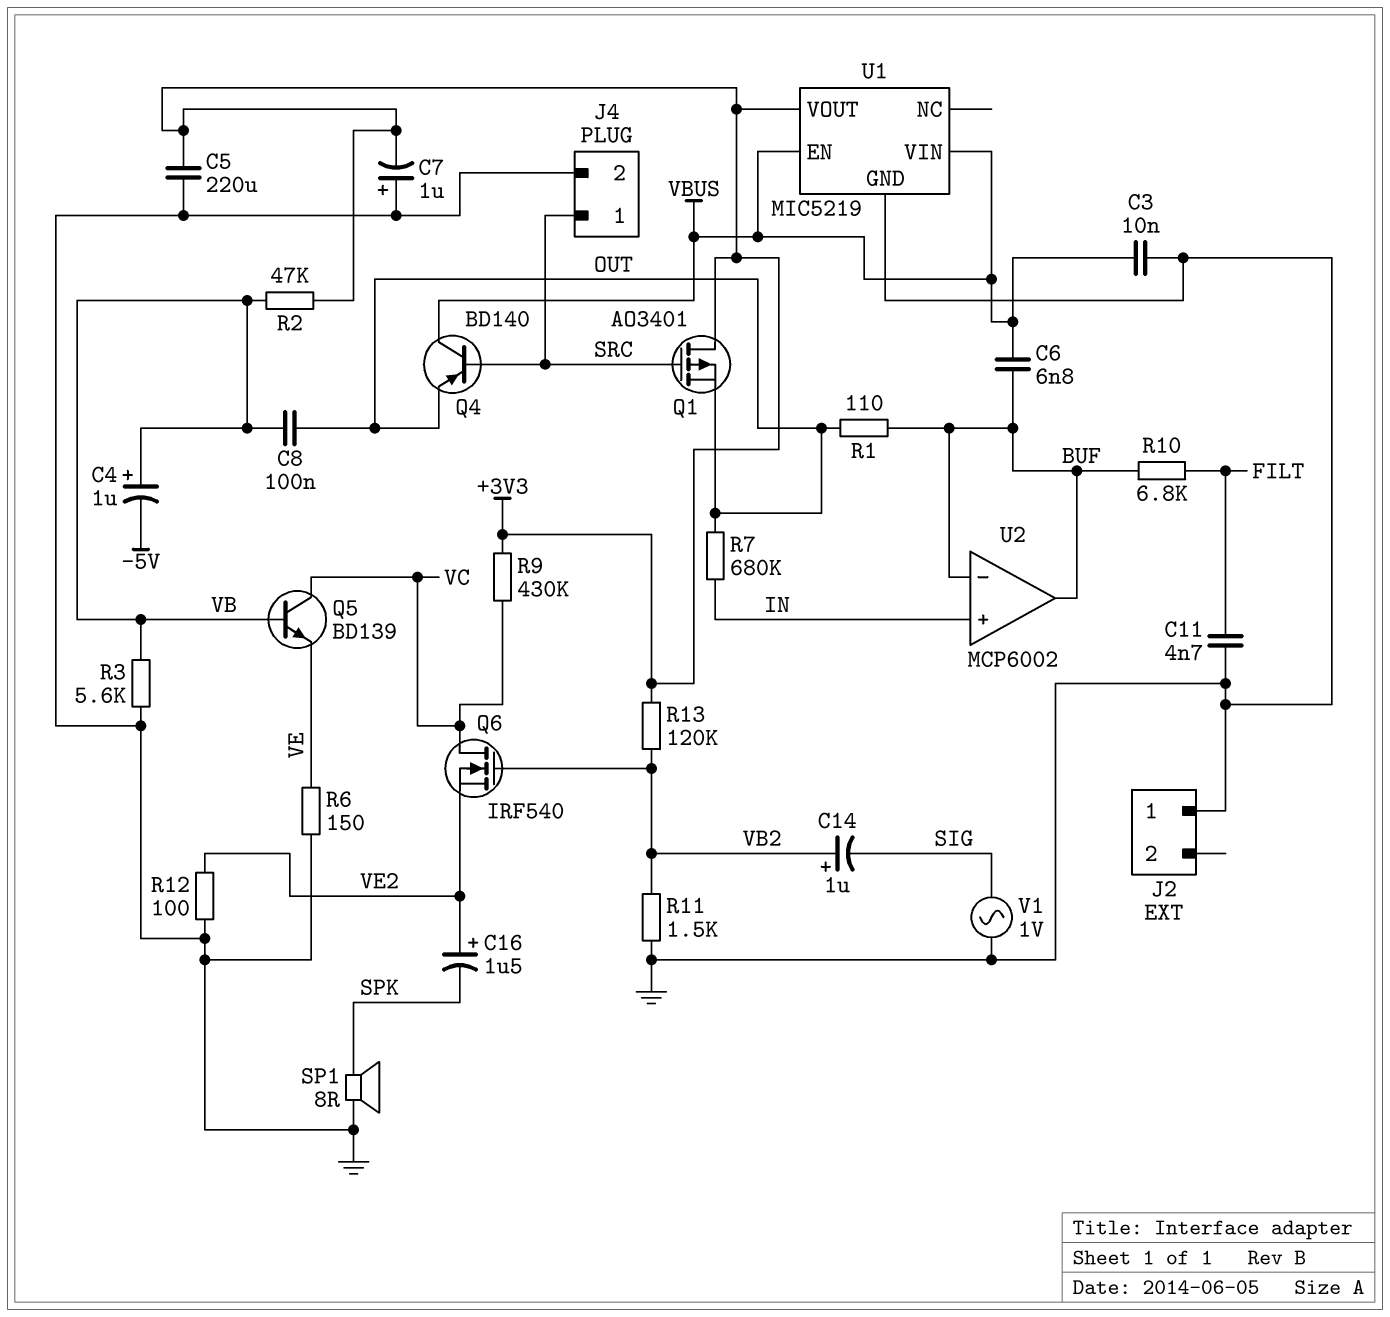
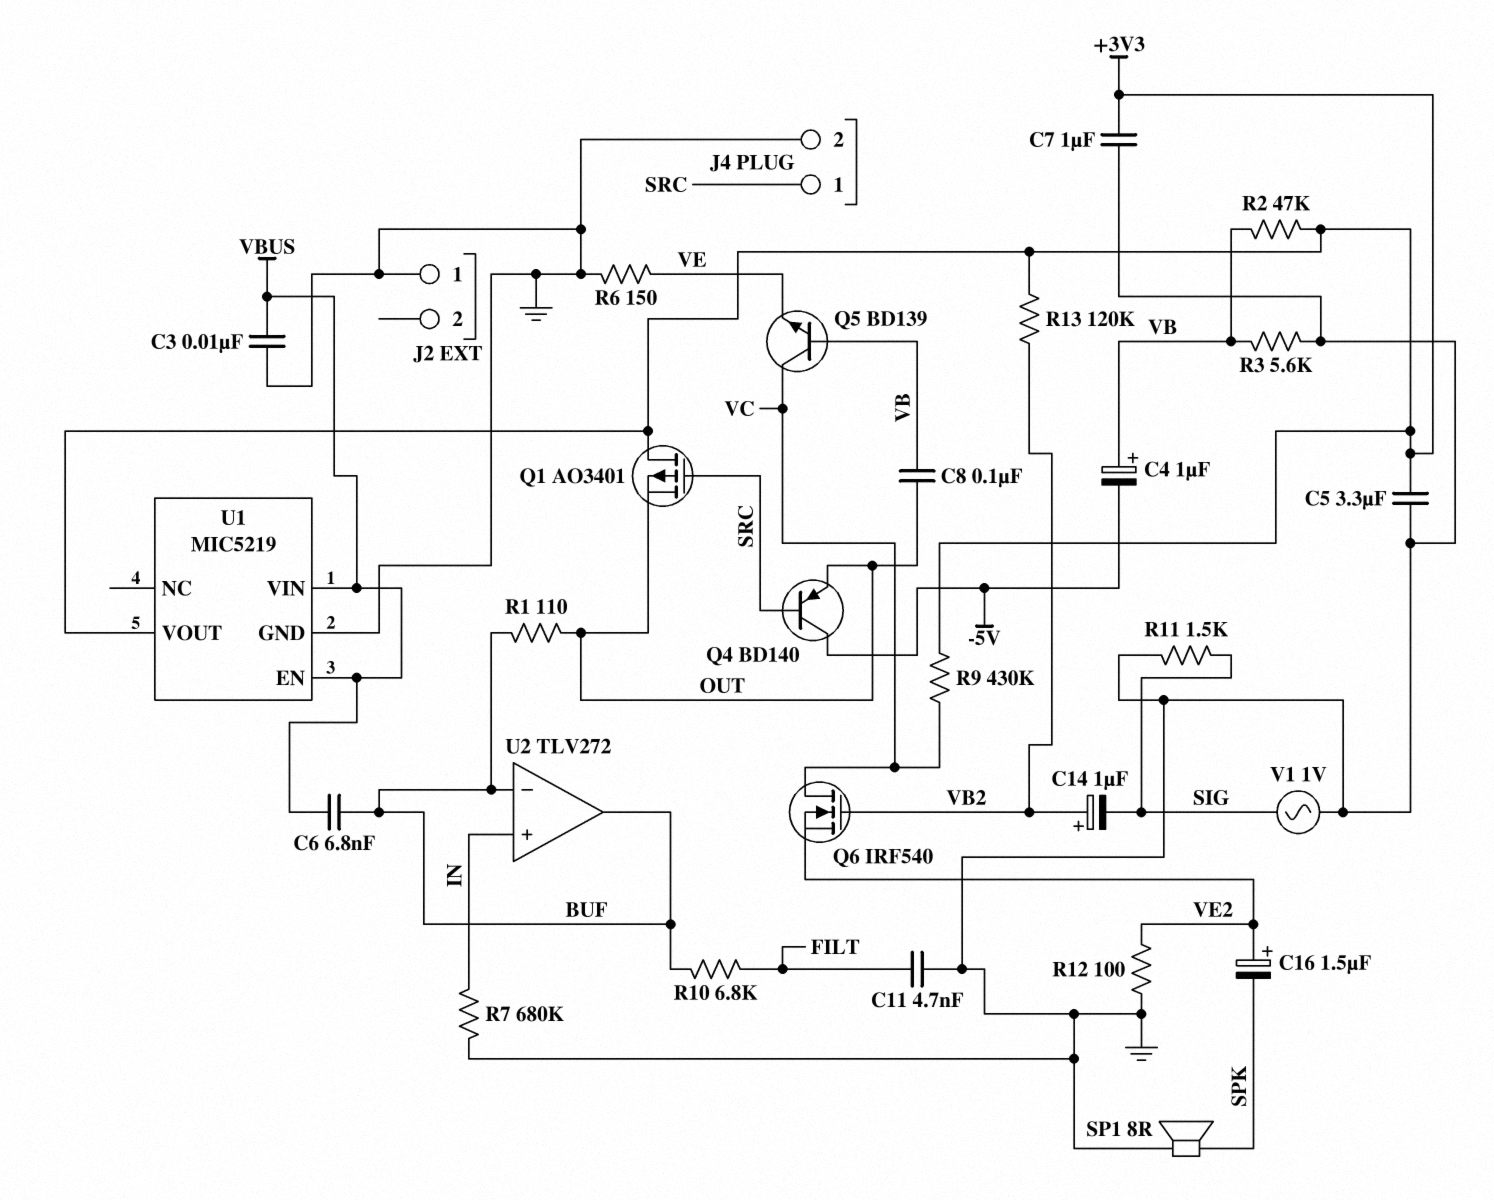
C5: 220uF (+3V3, GND) -> 3.3uF (+3V3, GND)
C7: 1uF (plus GND, minus +3V3) -> 1uF (+3V3, GND)
Q4: PNP BD140 (B SRC, C VBUS, E OUT) -> PNP BD140 (B SRC, C -5V, E OUT)
R7: 680k (IN, OUT) -> 680k (GND, IN)
R11: 1.5k (GND, VB2) -> 1.5k (GND, SIG)
U2: MCP6002 -> TLV272

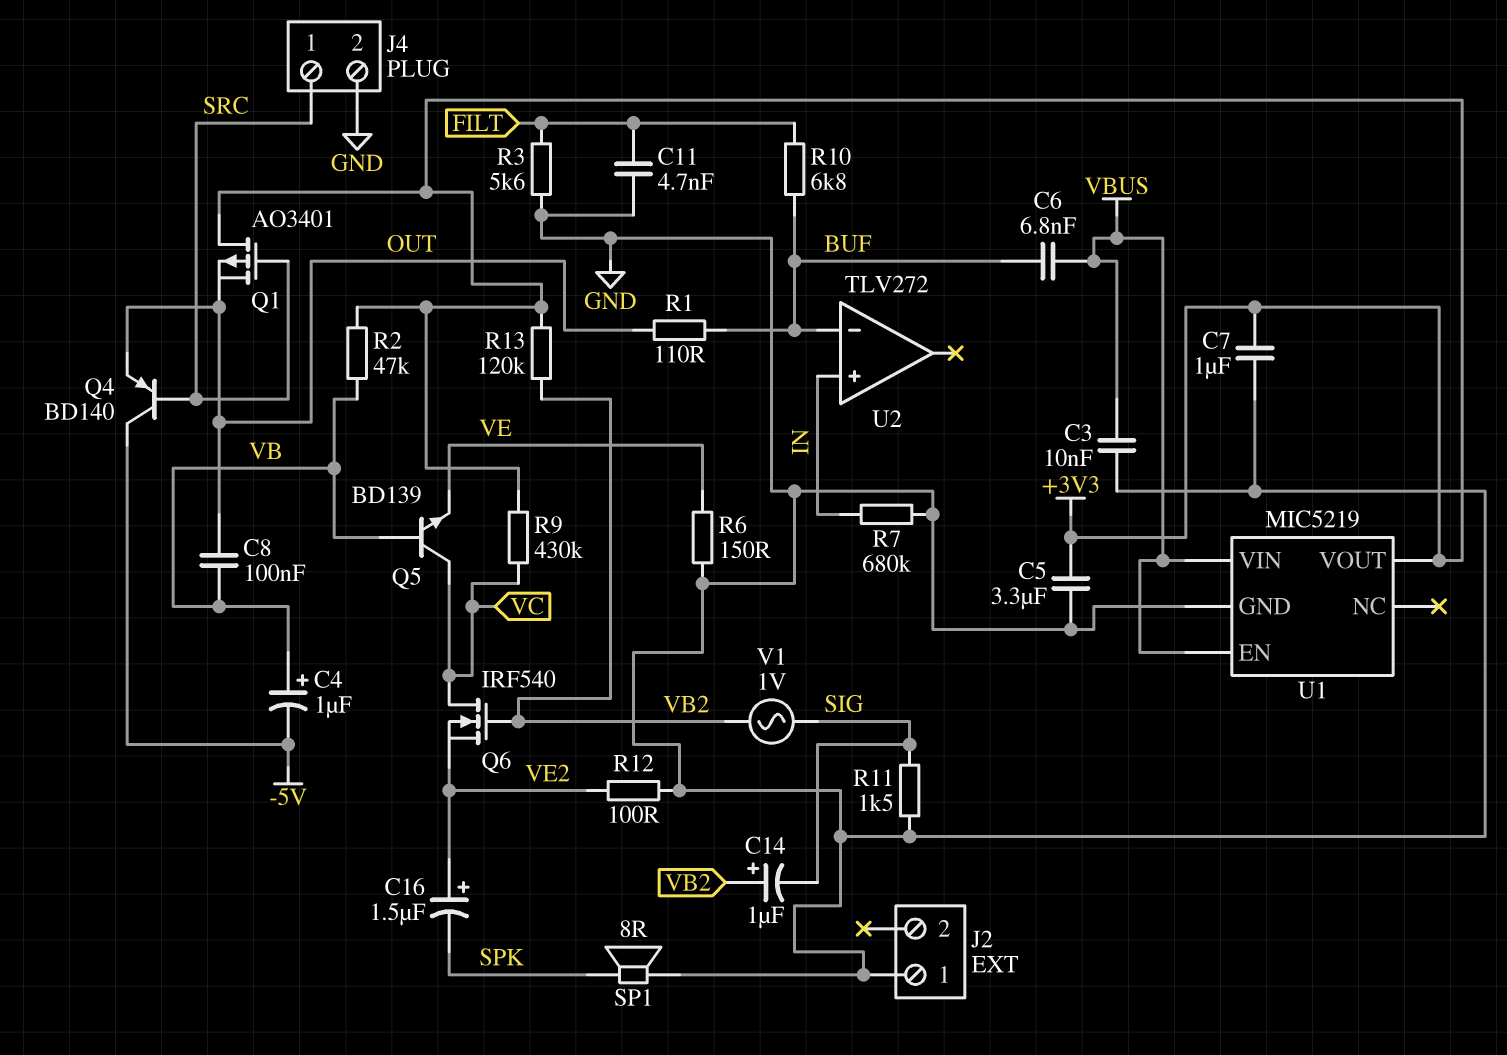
R3: 5.6k (GND, VB) -> 5.6k (FILT, GND)
U2 pin out: BUF -> none
V1: AC 1V (GND, SIG) -> AC 1V (SIG, VB2)

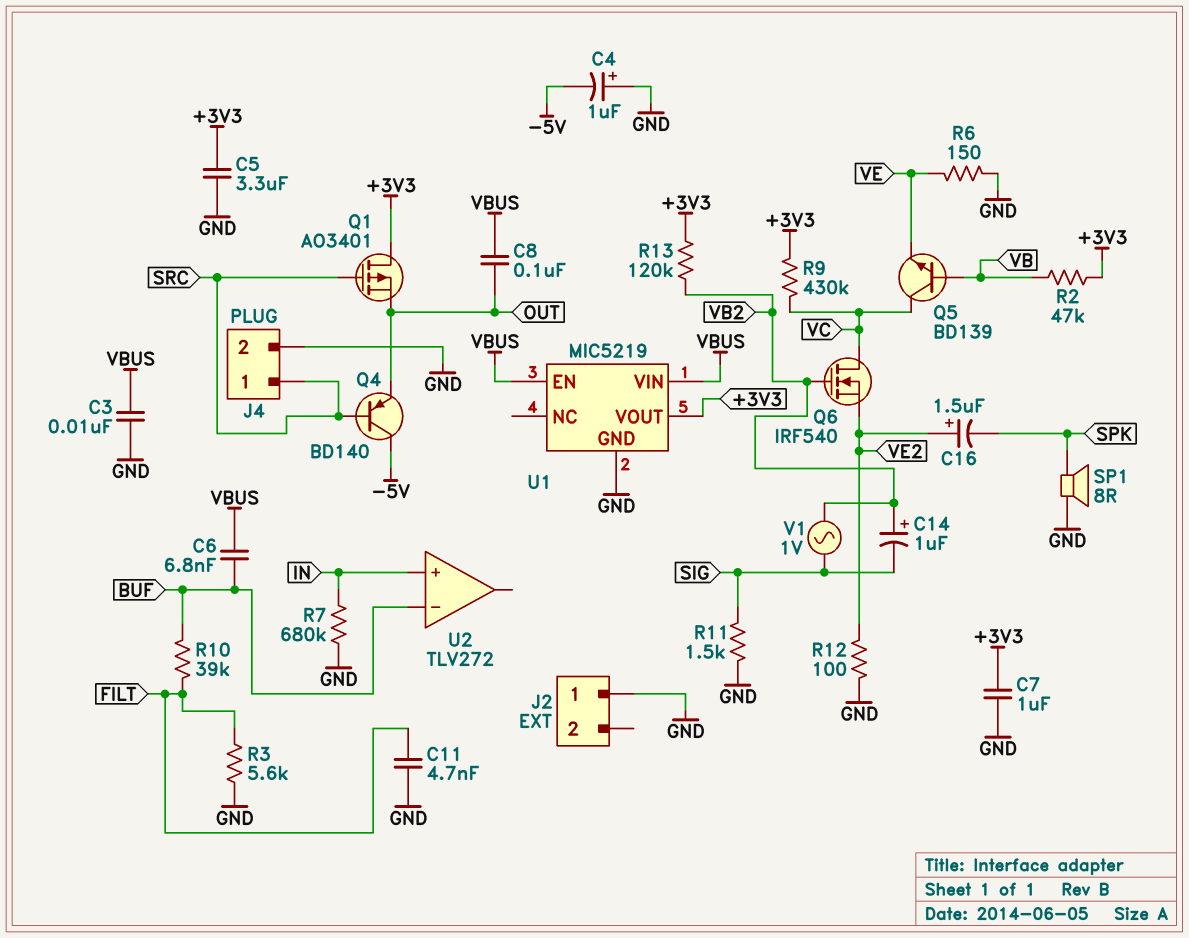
C4: 1uF (plus VB, minus -5V) -> 1uF (plus GND, minus -5V)
C8: 100nF (OUT, VB) -> 100nF (OUT, VBUS)
R1: 110 (BUF, OUT) -> none
R10: 6.8k (BUF, FILT) -> 39k (BUF, FILT)

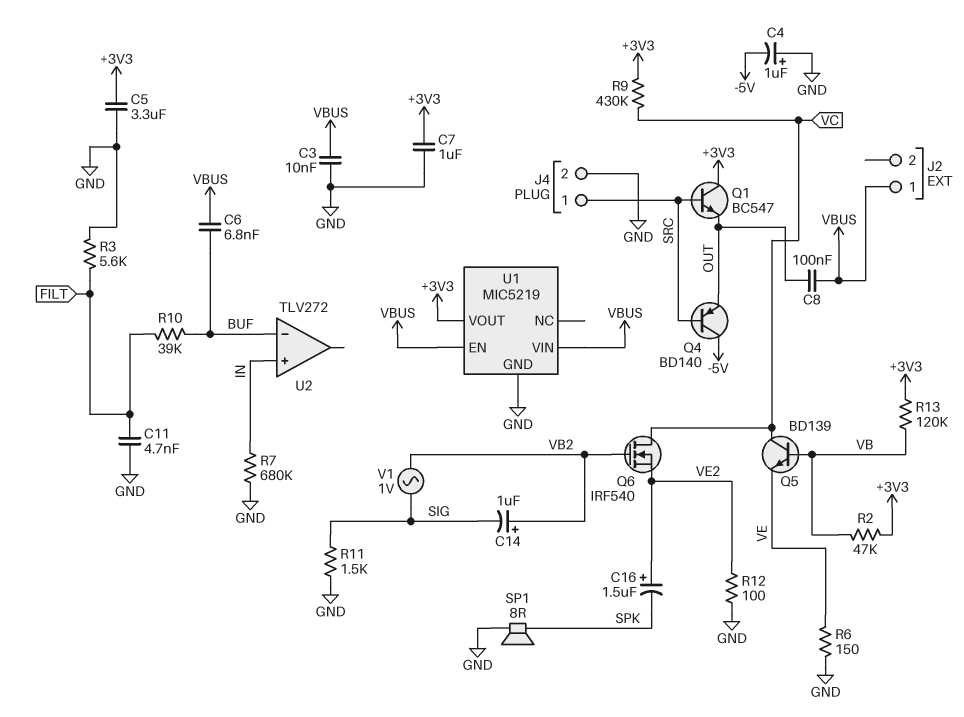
J2 pin 1: GND -> VBUS
Q1: PMOS AO3401 (G SRC, D +3V3, S OUT) -> NPN BC547 (B SRC, C +3V3, E OUT)
R13: 120k (+3V3, VB2) -> 120k (+3V3, VB)

